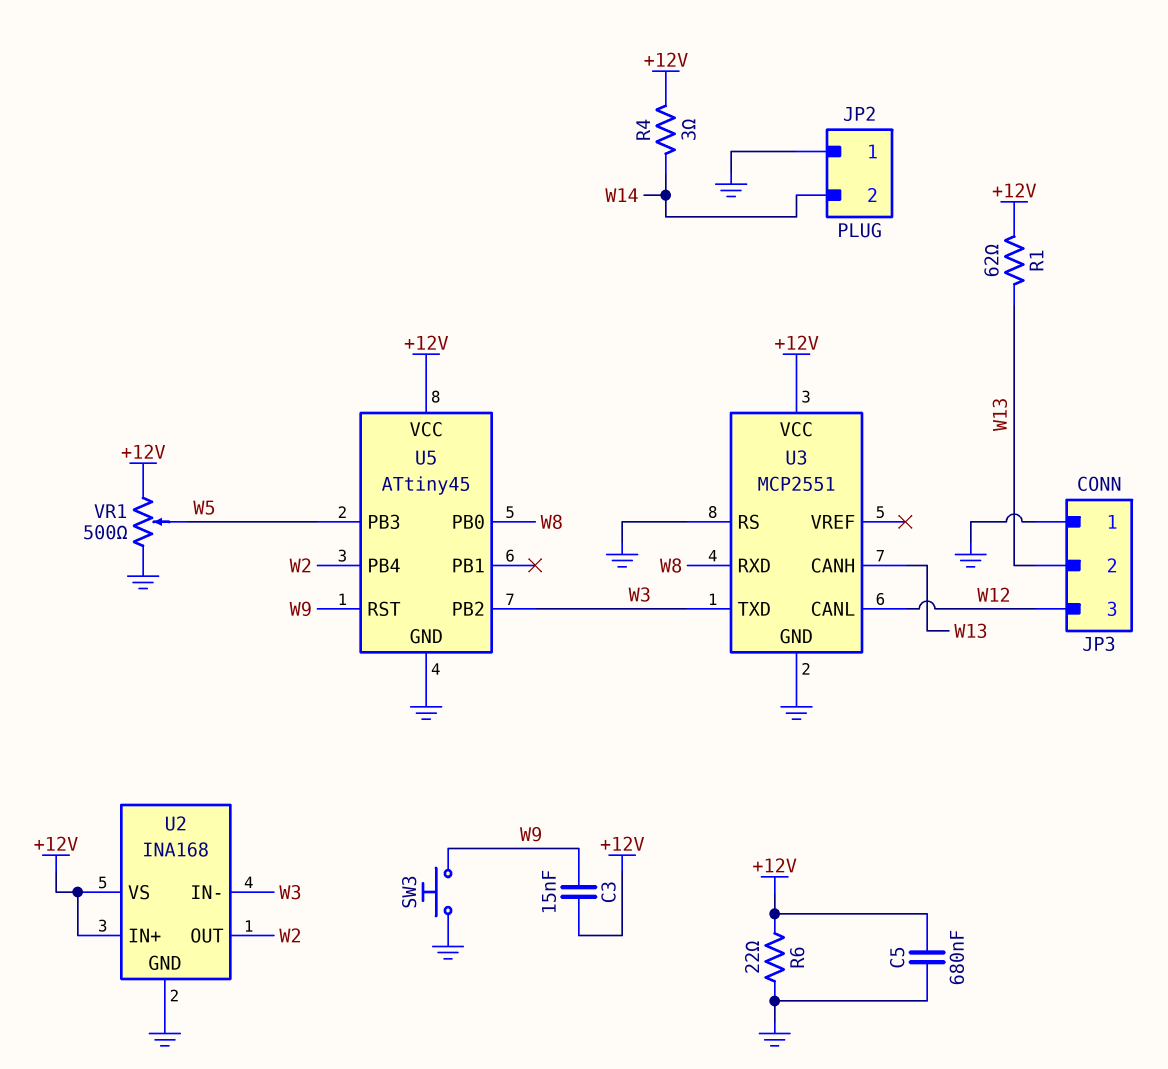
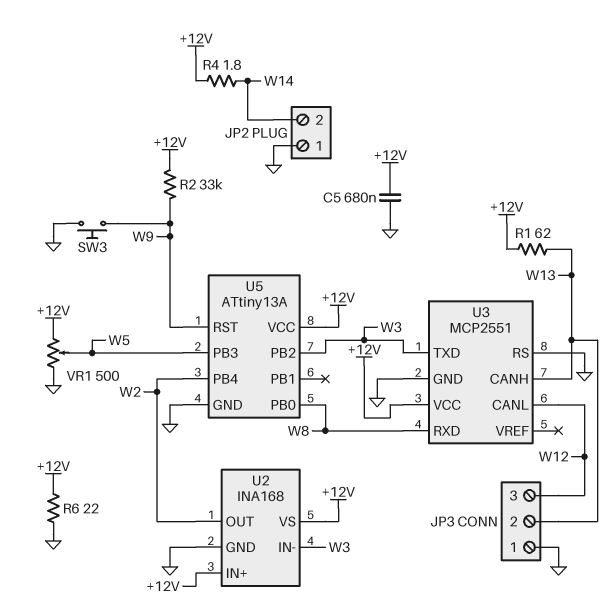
C3: 15nF (+12V, W9) -> none
R2: none -> 33k (+12V, W9)
R4: 3 (+12V, W14) -> 1.8 (+12V, W14)
U5: ATtiny45 -> ATtiny13A

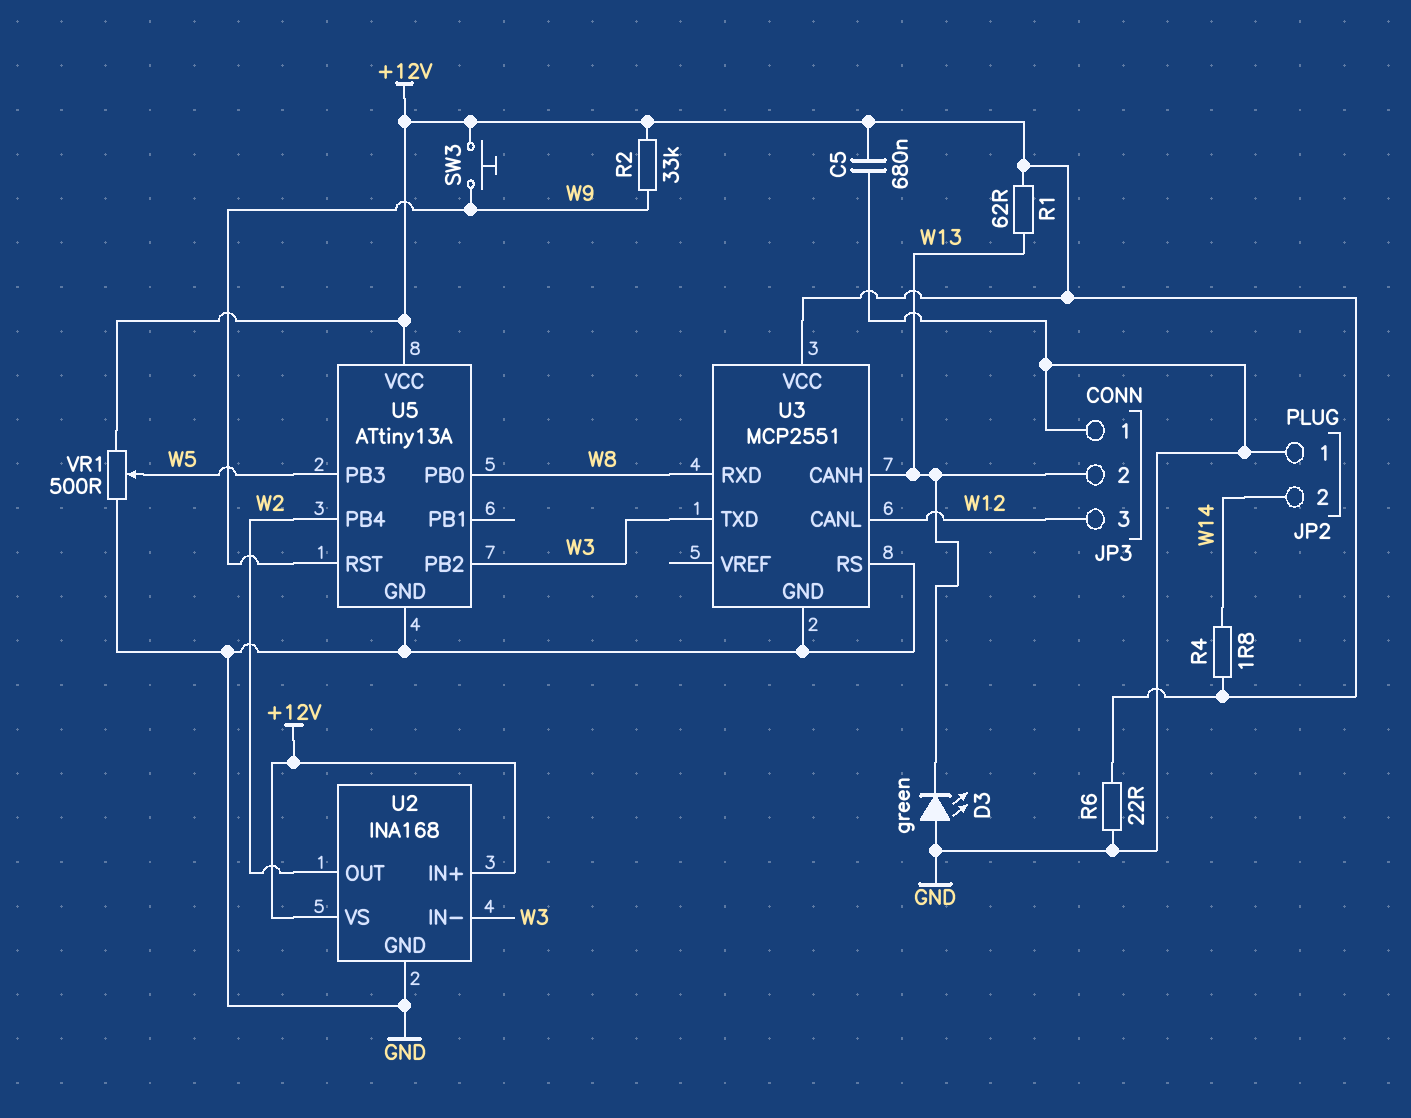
D3: none -> LED green (A GND, K W13)
SW3: button (GND, W9) -> button (+12V, W9)

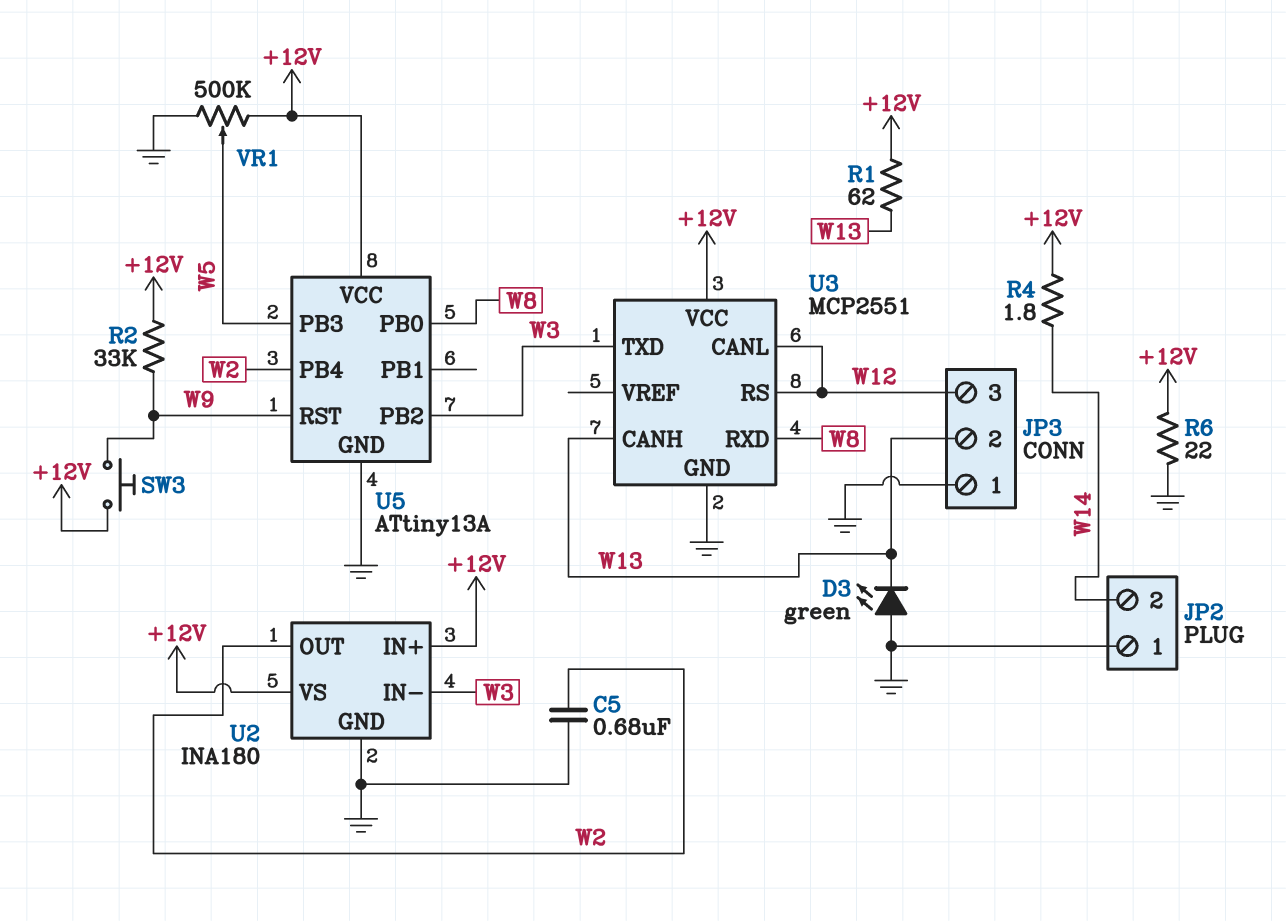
C5: 680nF (+12V, GND) -> 680nF (GND, W2)
U2: INA168 -> INA180
U3 pin RS: GND -> W12
VR1: 500 (+12V, GND, wiper W5) -> 500k (+12V, GND, wiper W5)

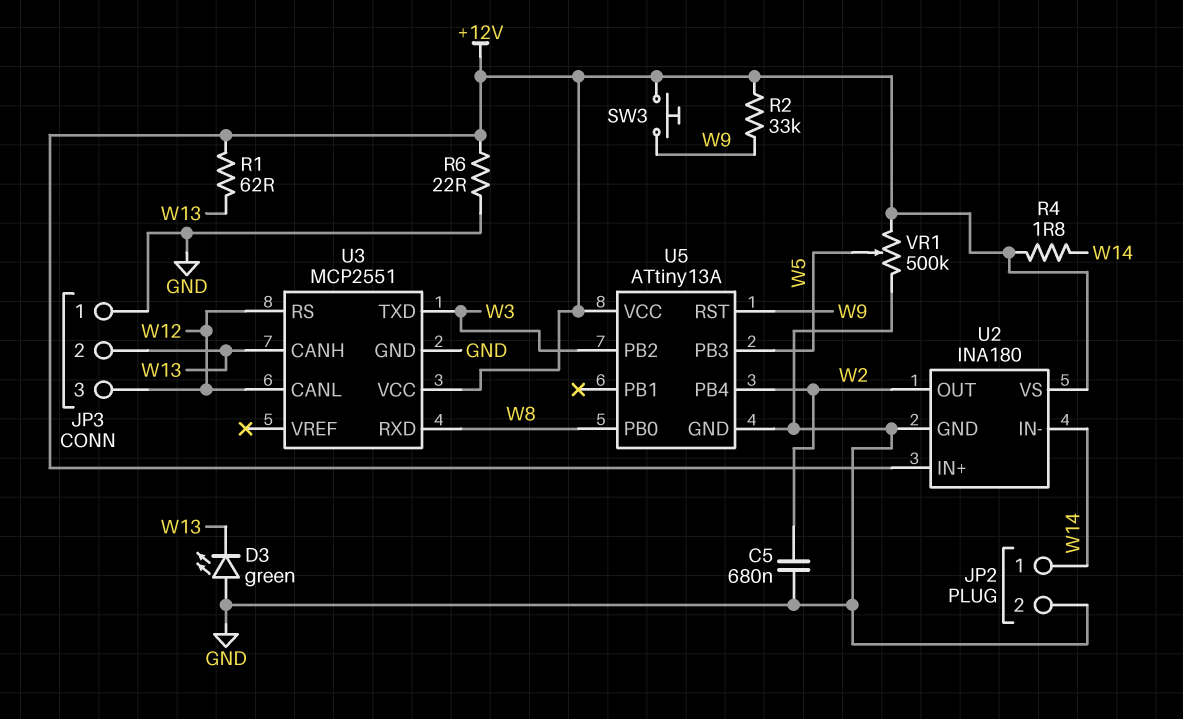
JP2 pin 1: GND -> W14
JP2 pin 2: W14 -> GND
U2 pin IN-: W3 -> W14

